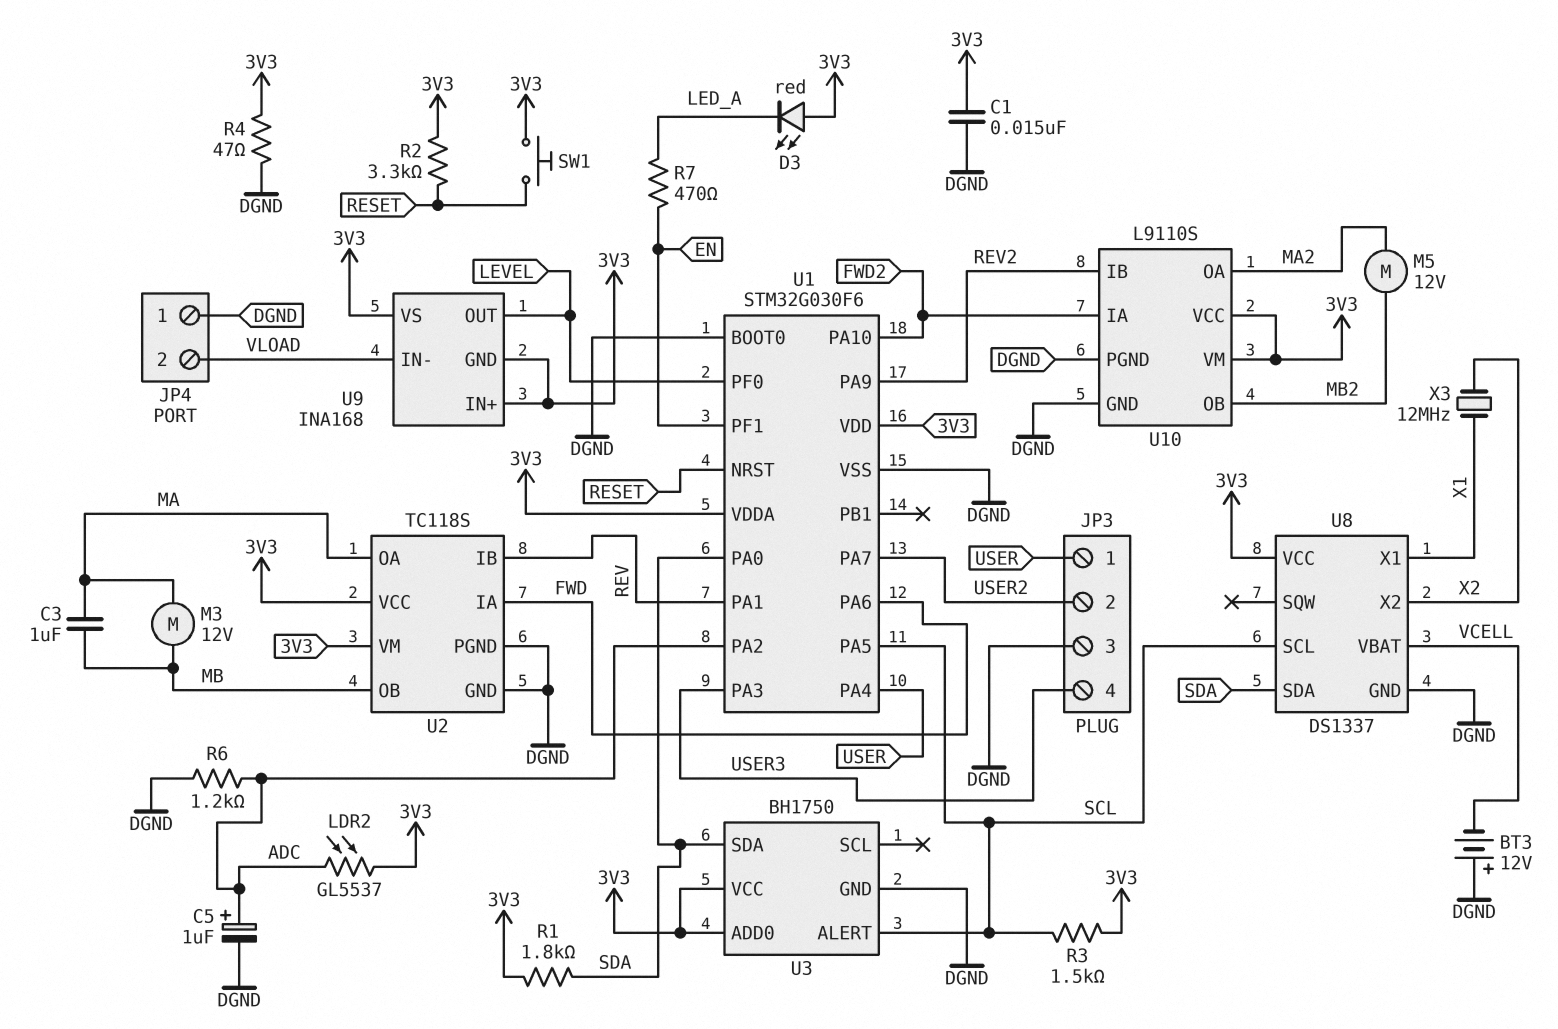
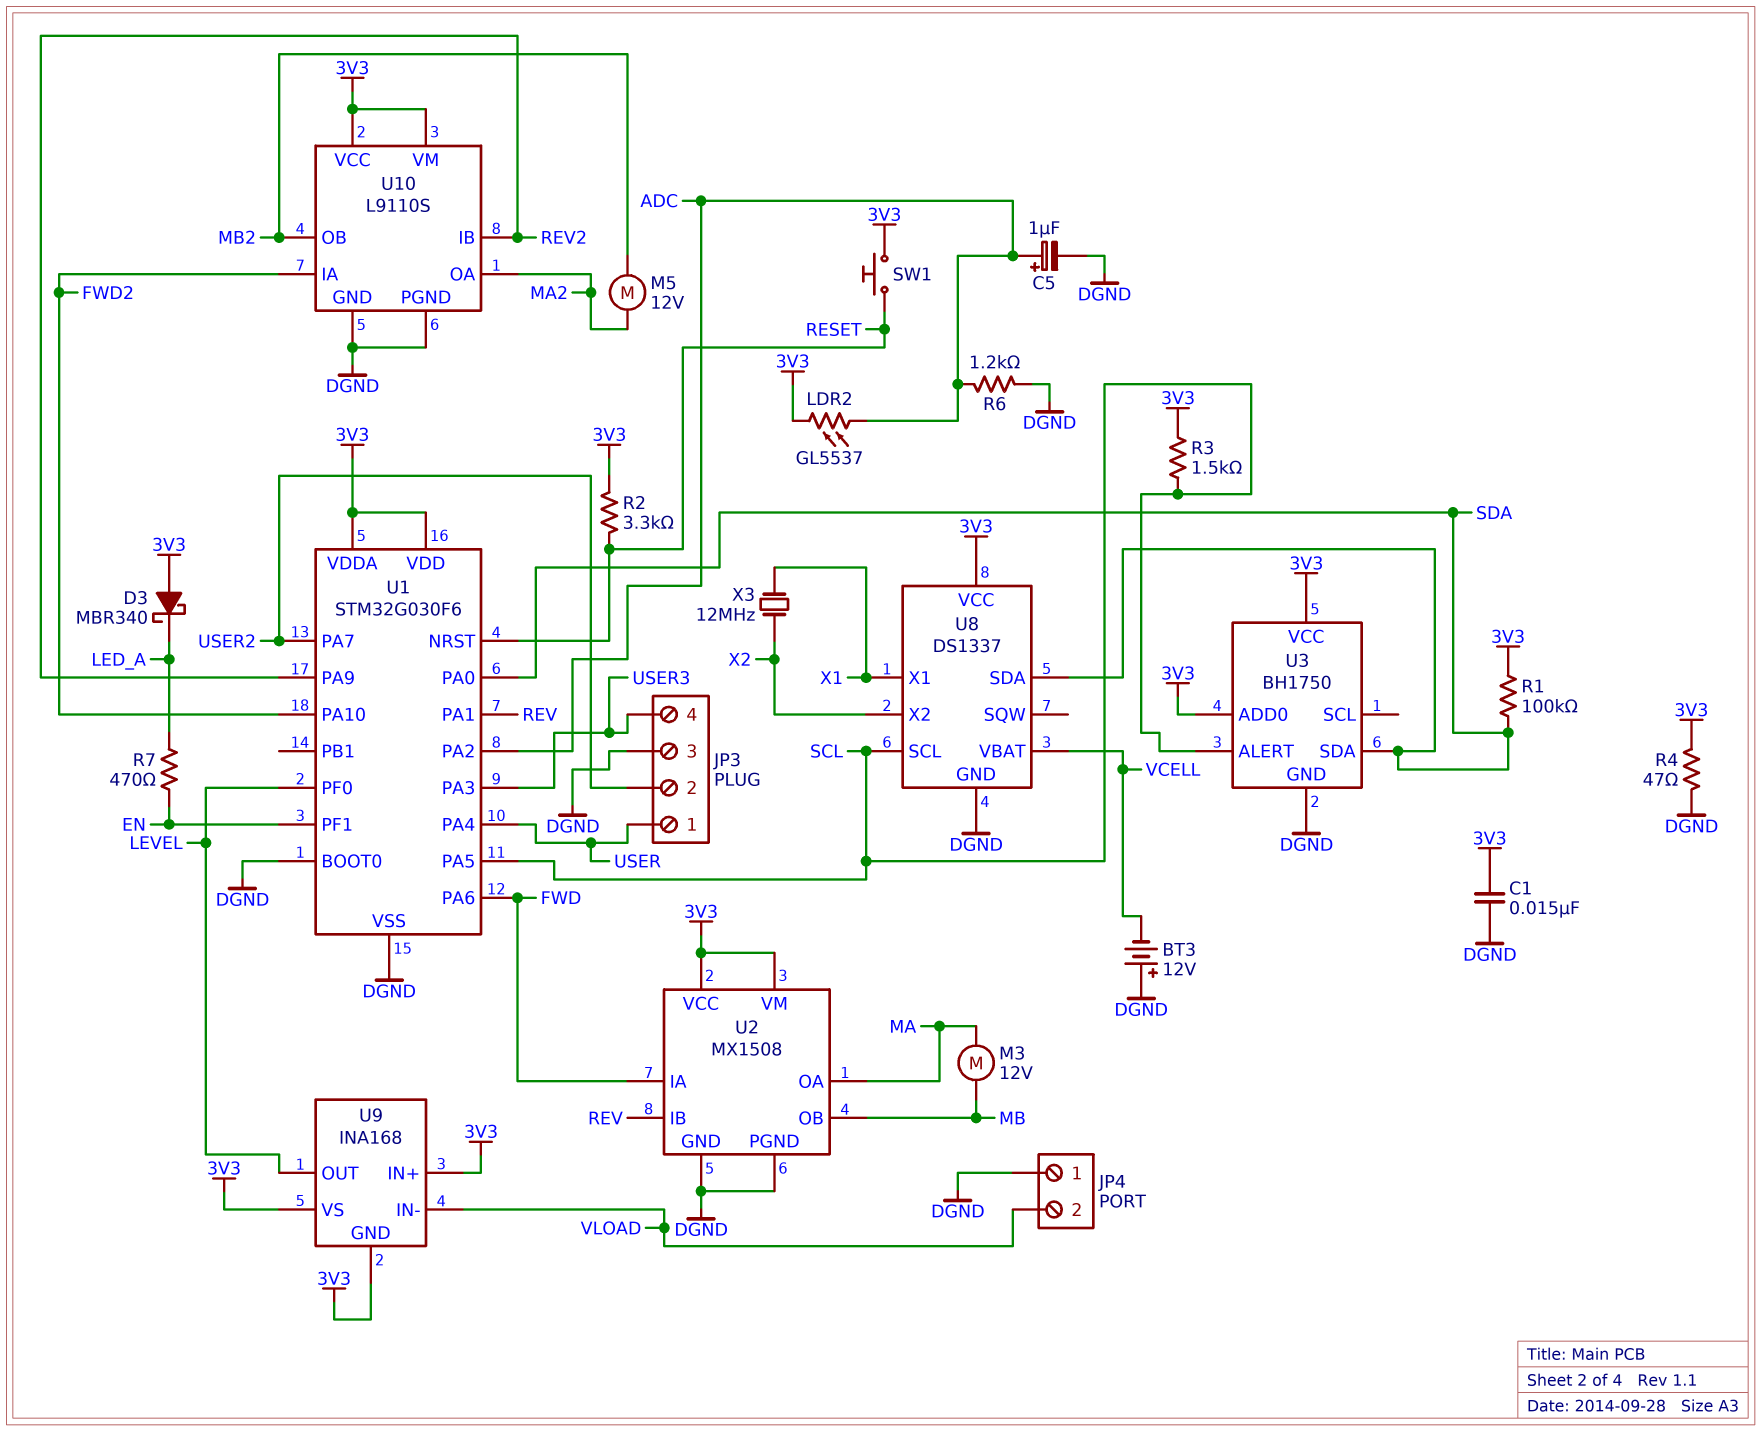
C3: 1uF (MA, MB) -> none
D3: LED red (A 3V3, K LED_A) -> schottky MBR340 (A 3V3, K LED_A)
R1: 1.8k (3V3, SDA) -> 100k (3V3, SDA)
U2: TC118S -> MX1508

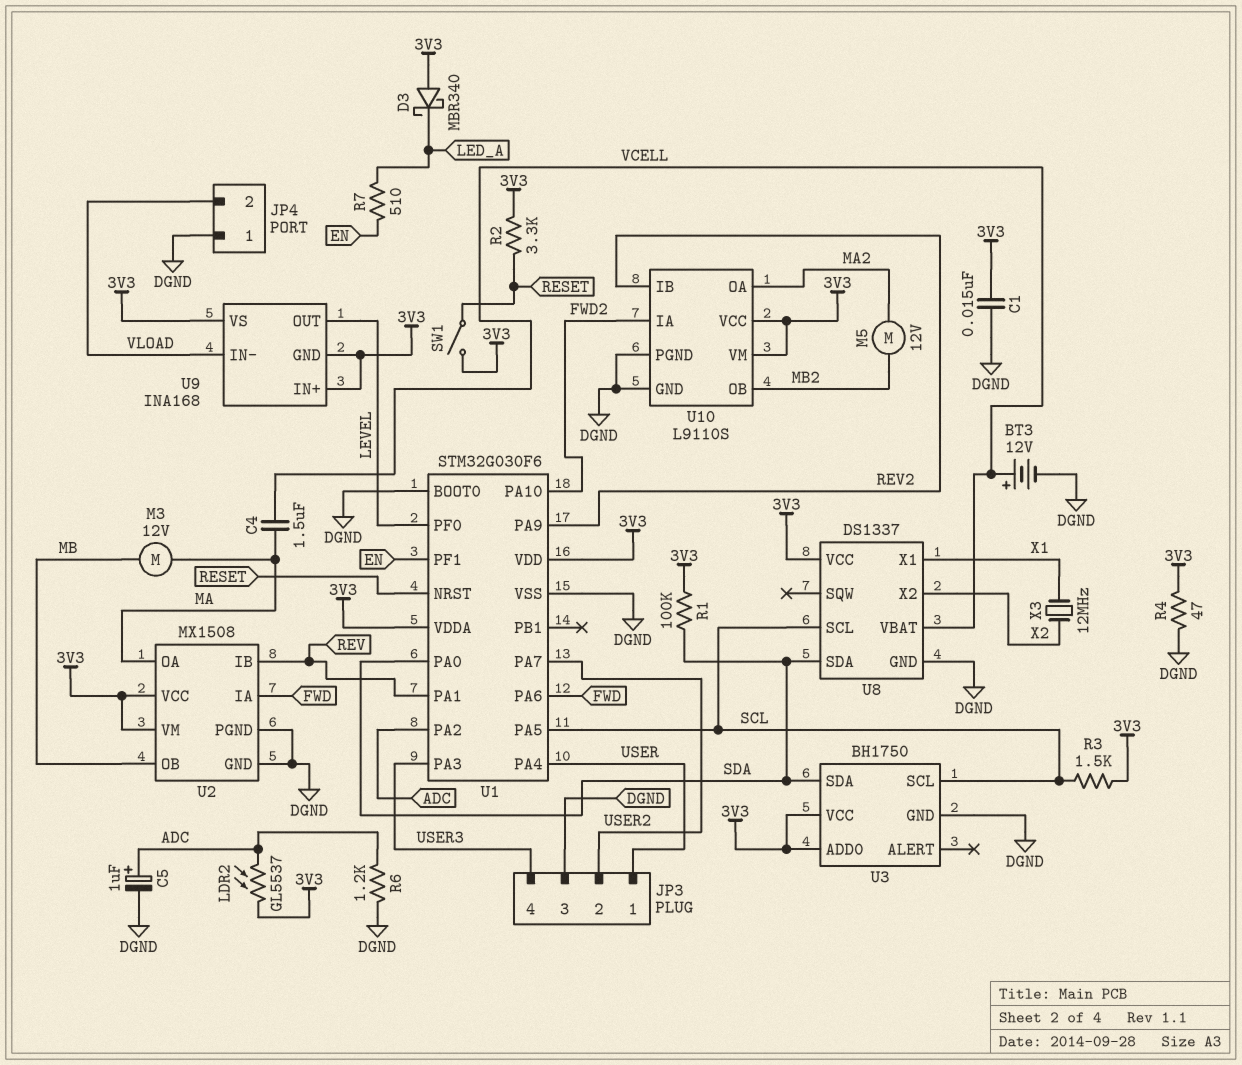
BT3: 12V (plus DGND, minus VCELL) -> 12V (plus VCELL, minus DGND)
C4: none -> 1.5uF (MA, VCELL)
R7: 470 (EN, LED_A) -> 510 (EN, LED_A)
SW1: button (3V3, RESET) -> switch (3V3, RESET)
U3 pin ALERT: SCL -> none
U3 pin SCL: none -> SCL

